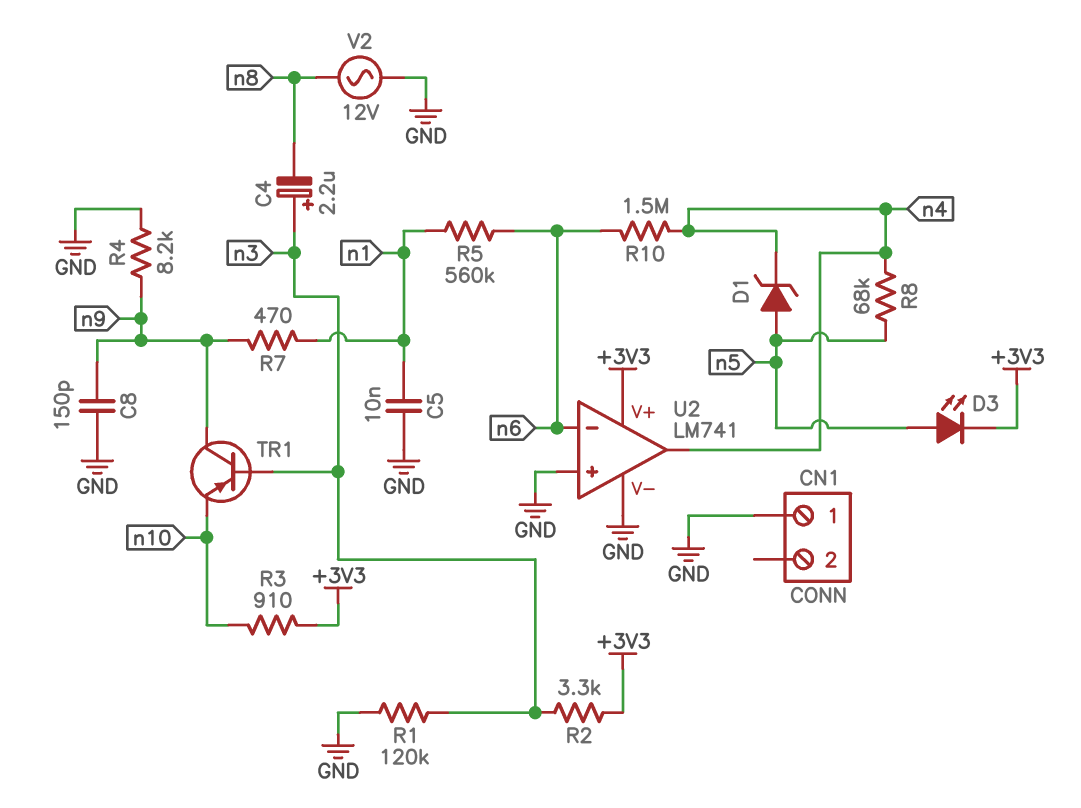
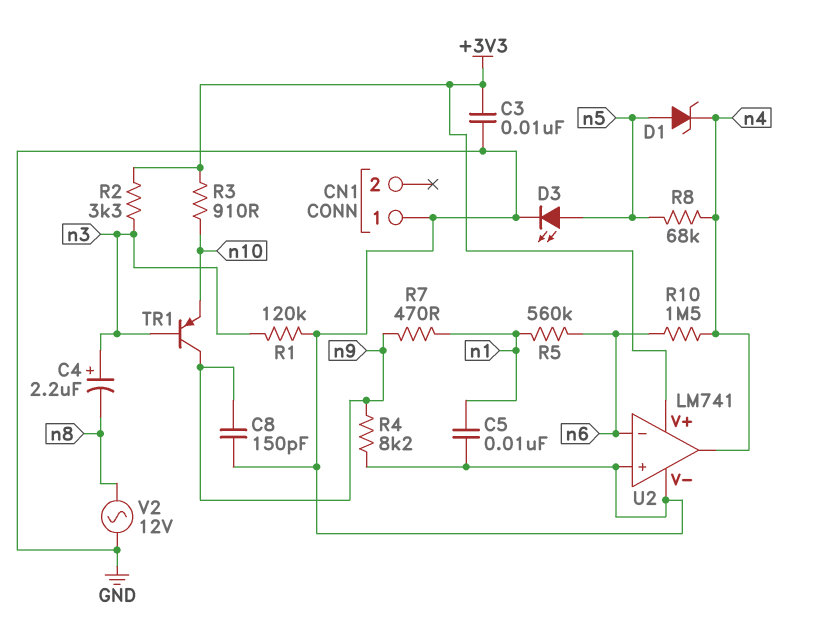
C3: none -> 10nF (+3V3, GND)
D3: LED (A n5, K +3V3) -> LED (A n5, K GND)

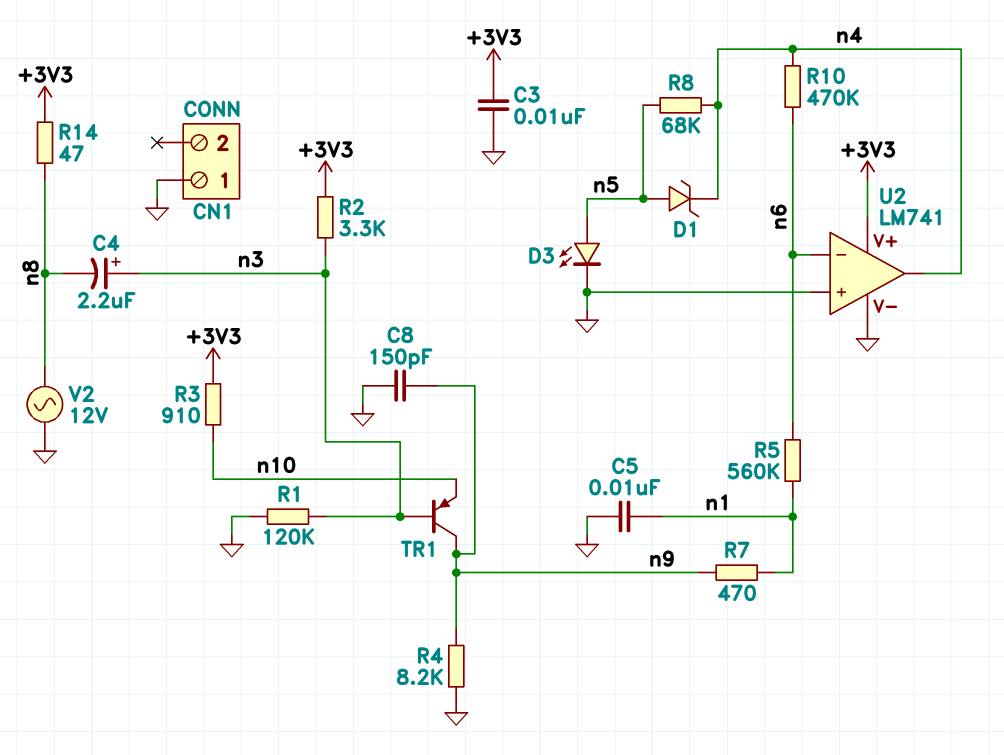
R10: 1.5M (n4, n6) -> 470k (n4, n6)
R14: none -> 47 (+3V3, n8)

